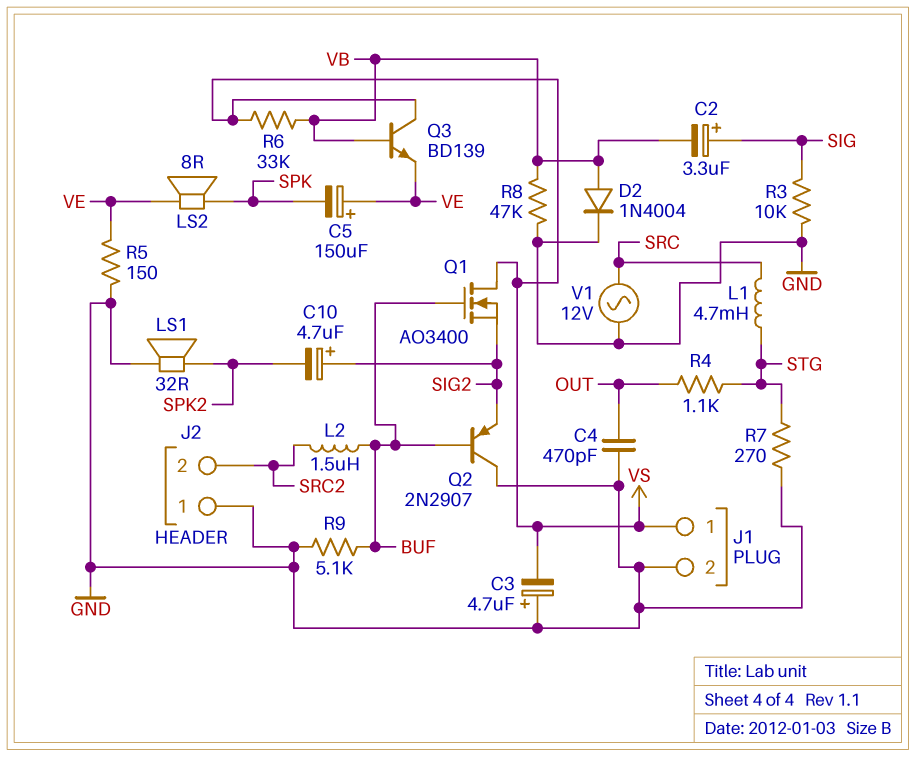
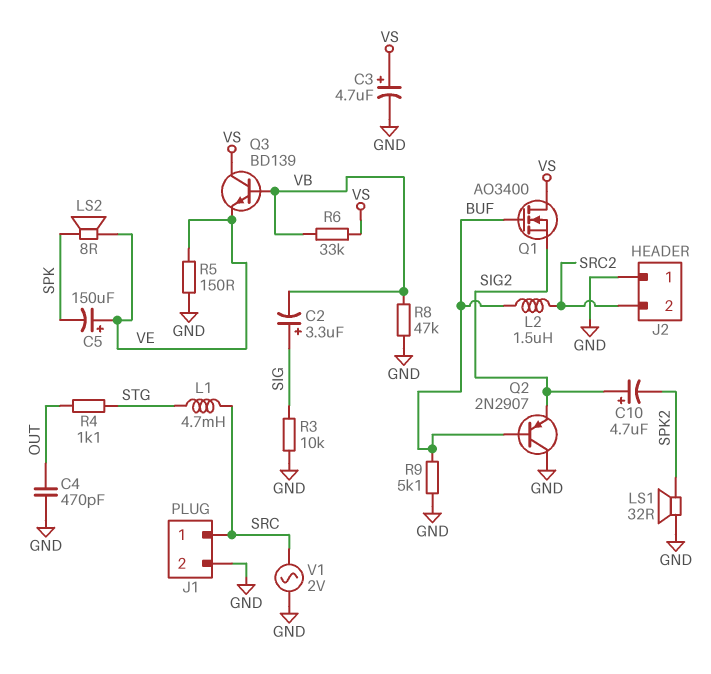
C3: 4.7uF (plus GND, minus VS) -> 4.7uF (plus VS, minus GND)
D2: diode 1N4004 (A VB, K GND) -> none
J1 pin 1: VS -> SRC
R7: 270 (GND, STG) -> none
V1: AC 12V (GND, SRC) -> AC 2V (GND, SRC)

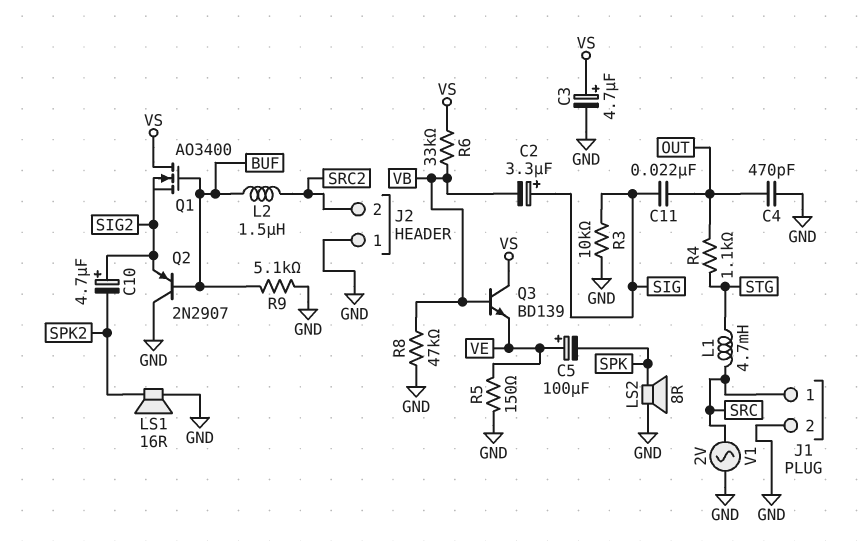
C5: 150uF (plus VE, minus SPK) -> 100uF (plus VE, minus SPK)
C11: none -> 22nF (OUT, SIG)
LS1: speaker 32R (GND, SPK2) -> speaker 16R (GND, SPK2)
LS2: speaker 8R (SPK, VE) -> speaker 8R (GND, SPK)

